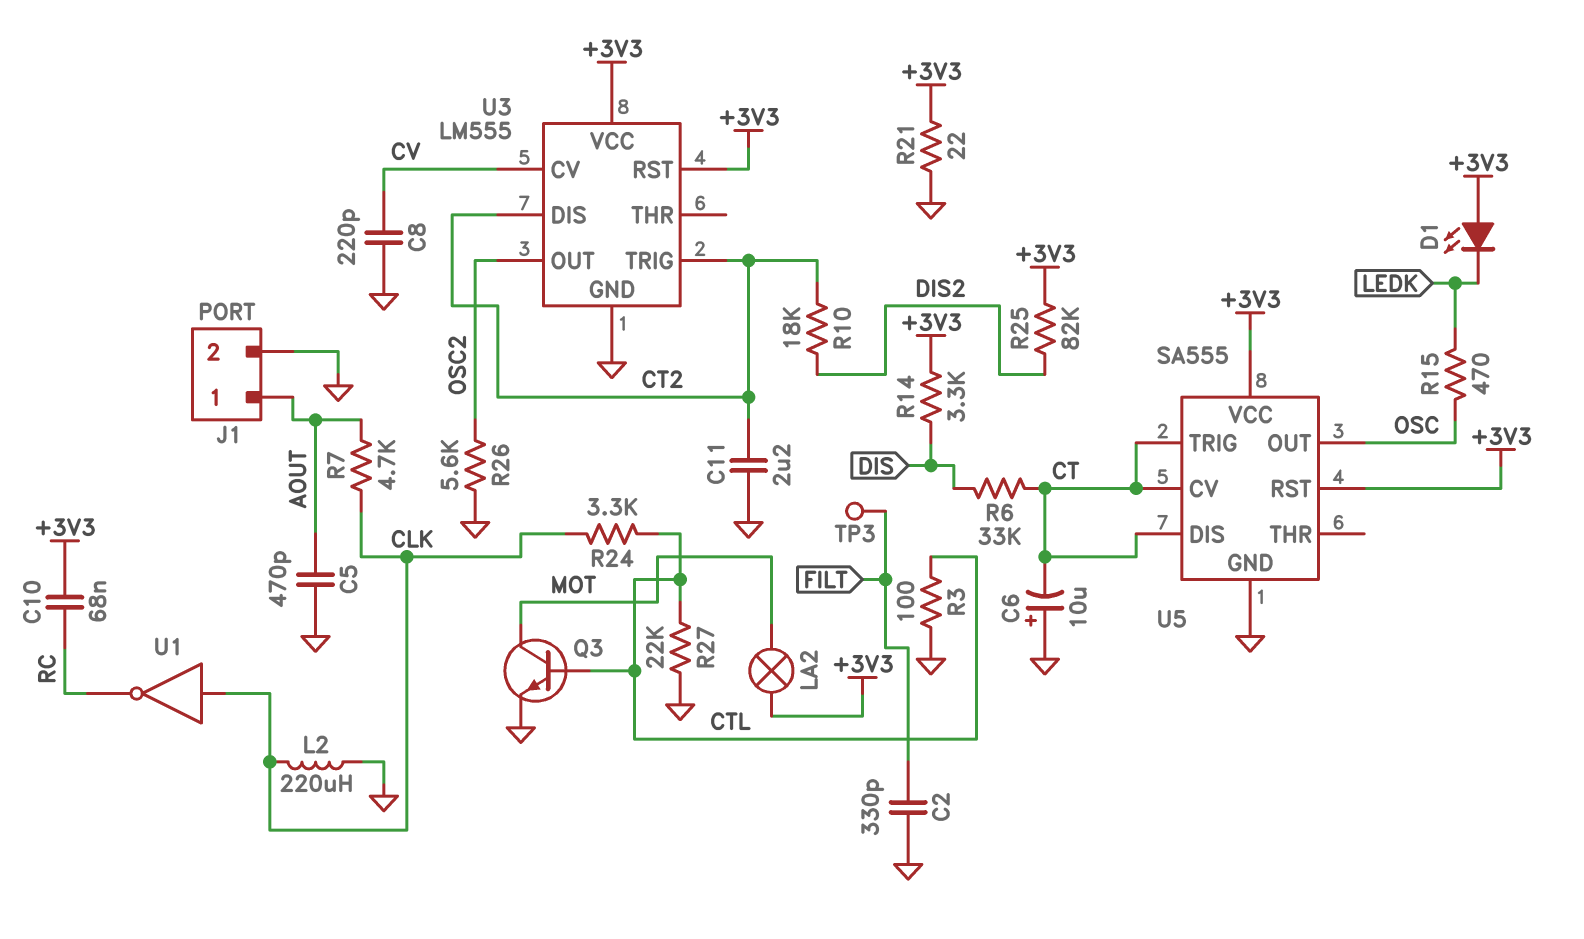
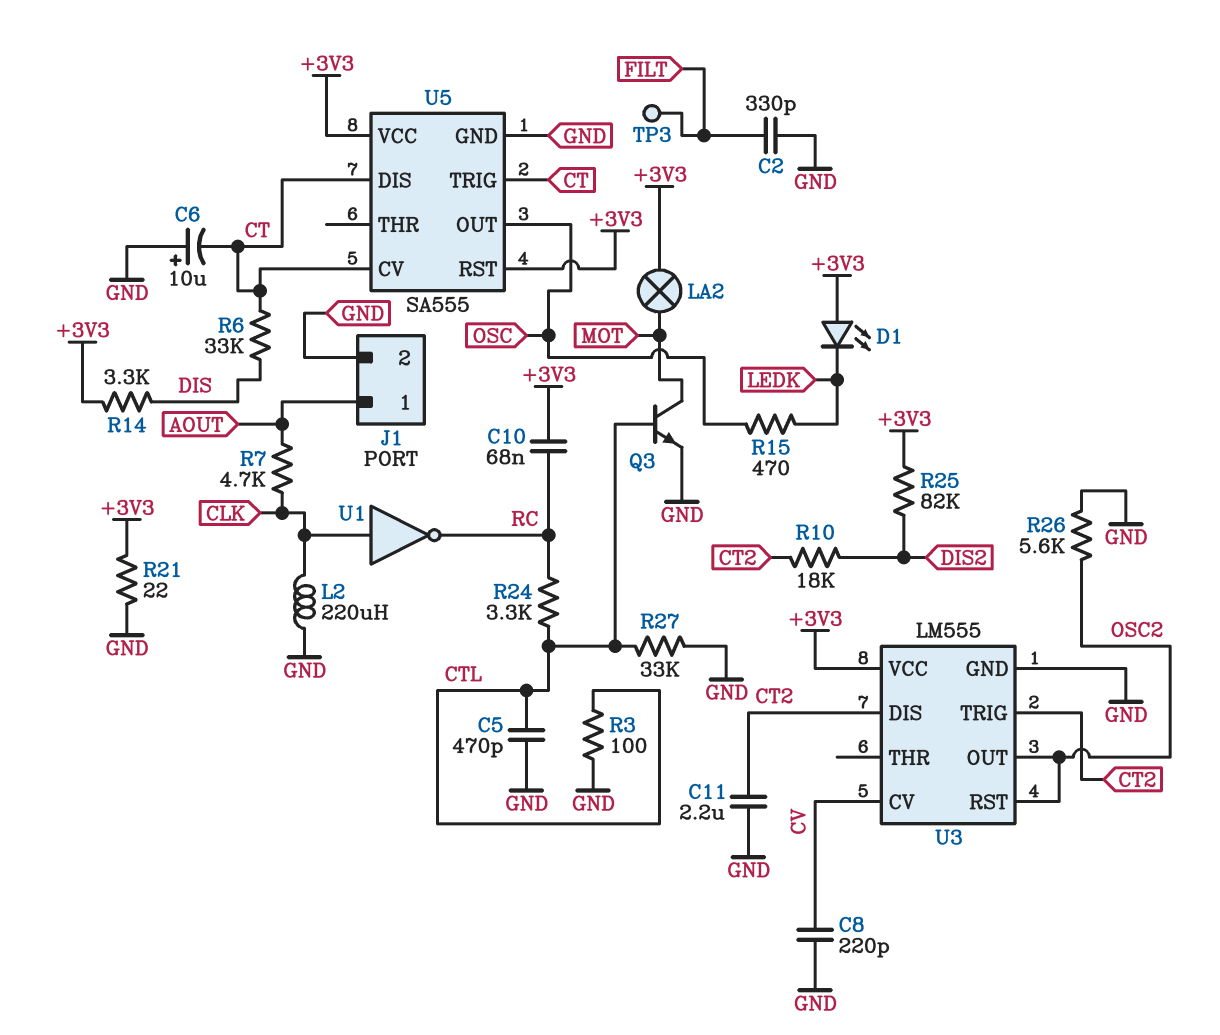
C5: 470pF (AOUT, GND) -> 470pF (CTL, GND)
R24: 3.3k (CLK, CTL) -> 3.3k (CTL, RC)
R27: 22k (CTL, GND) -> 33k (CTL, GND)
U3 pin RST: +3V3 -> OSC2

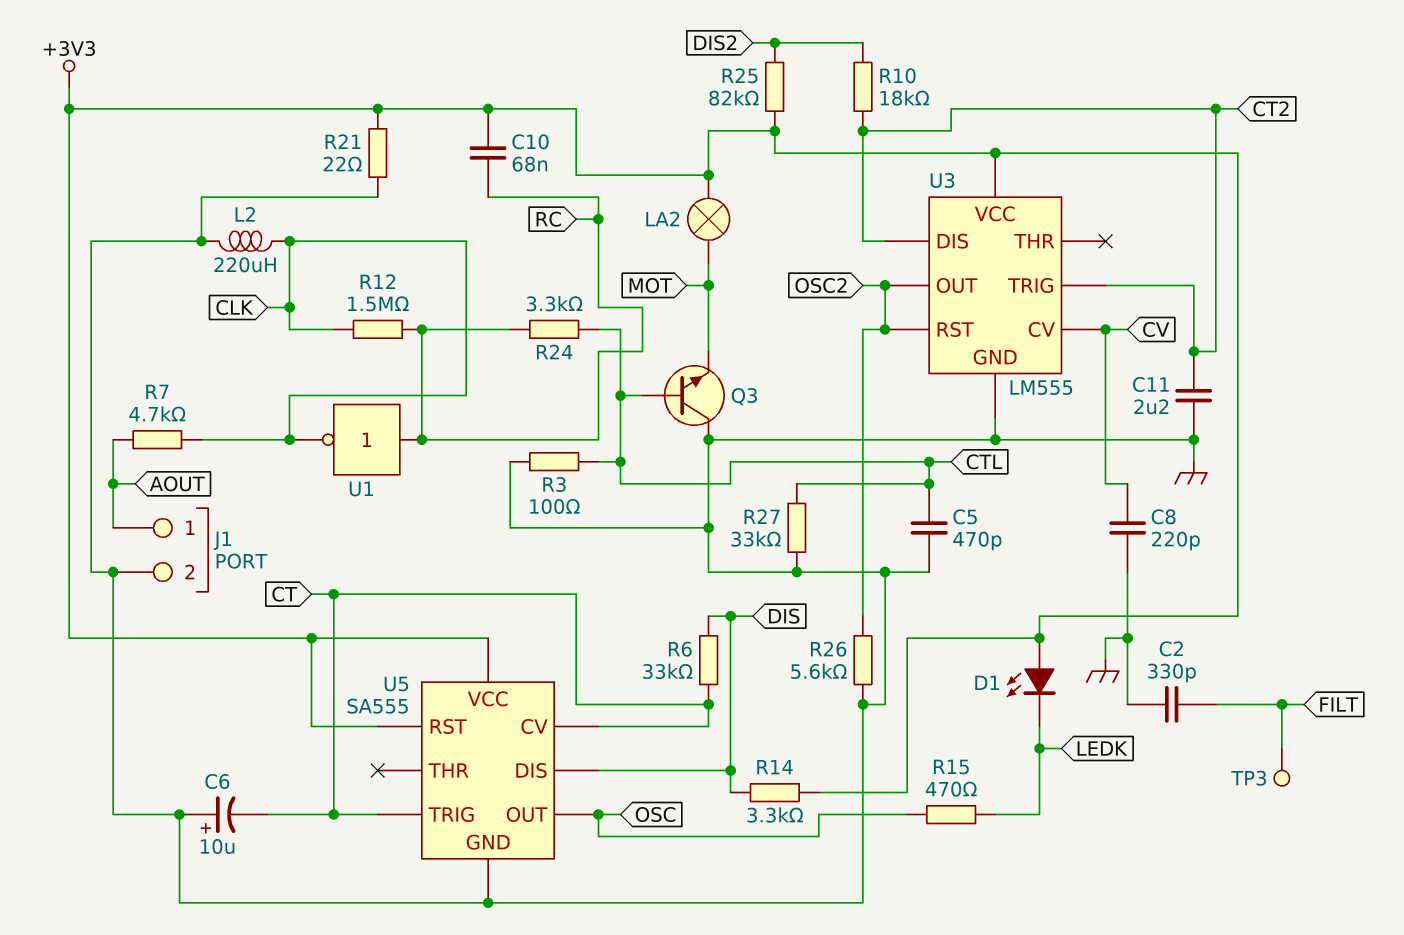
Q3: NPN (B CTL, C MOT, E GND) -> NPN (B CTL, C GND, E MOT)
R12: none -> 1.5M (CLK, RC)
U1: NOT (in CLK, out RC) -> NOT (in RC, out CLK)
U5 pin DIS: CT -> DIS

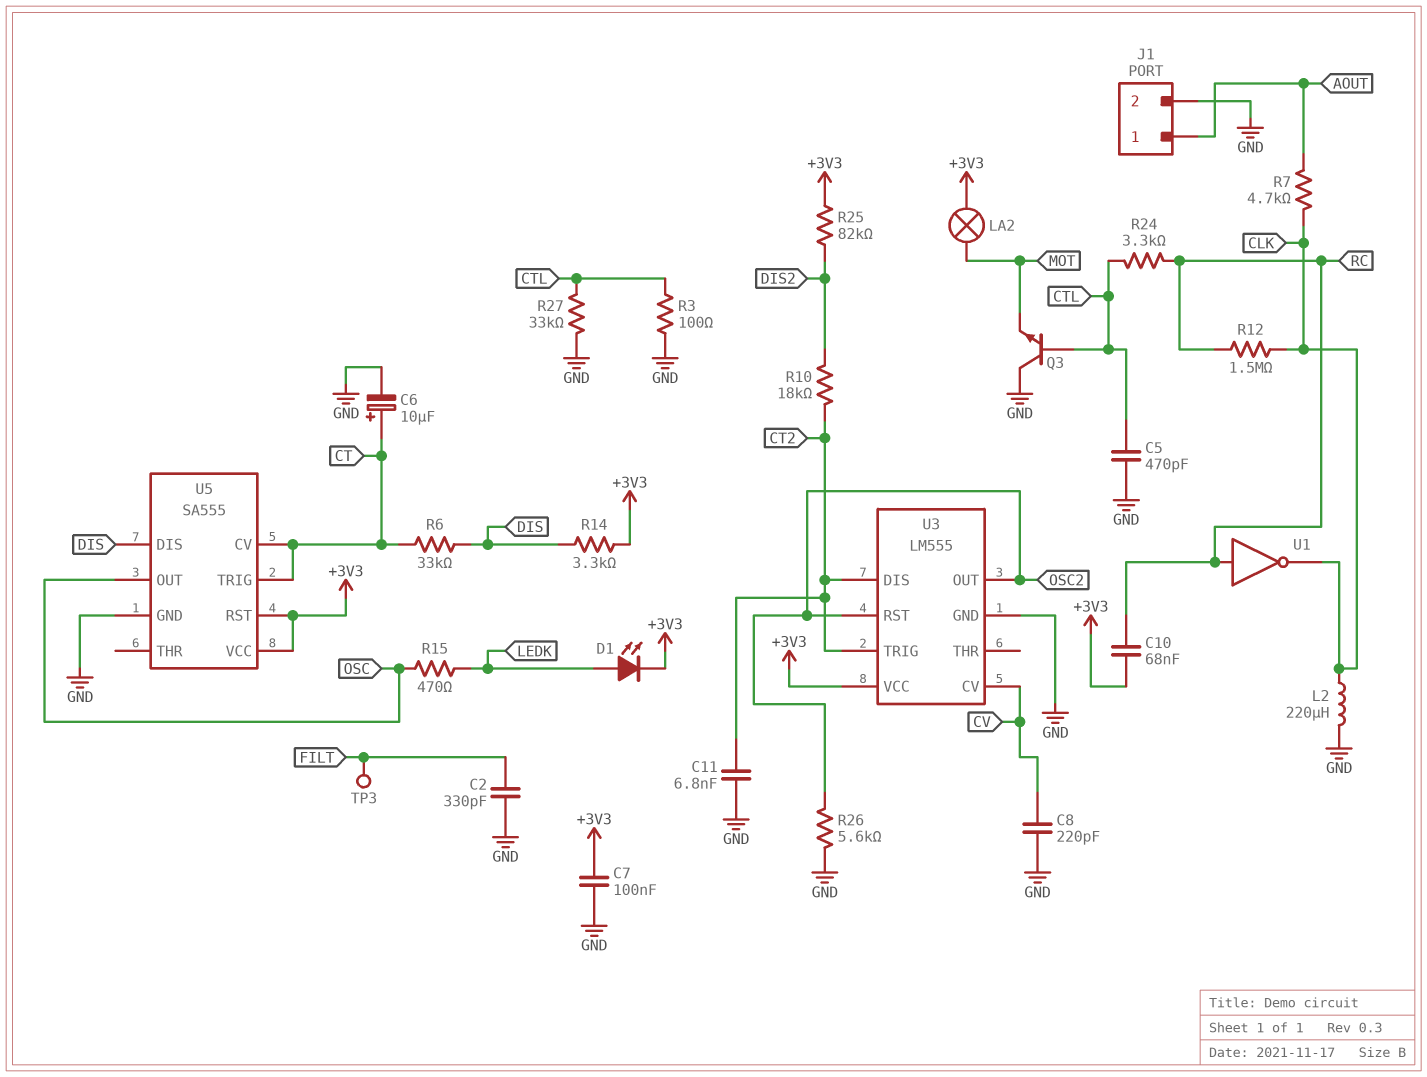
C6: 10uF (plus GND, minus CT) -> 10uF (plus CT, minus GND)
C7: none -> 100nF (+3V3, GND)
C11: 2.2uF (CT2, GND) -> 6.8nF (CT2, GND)
D1: LED (A +3V3, K LEDK) -> LED (A LEDK, K +3V3)
R21: 22 (+3V3, GND) -> none

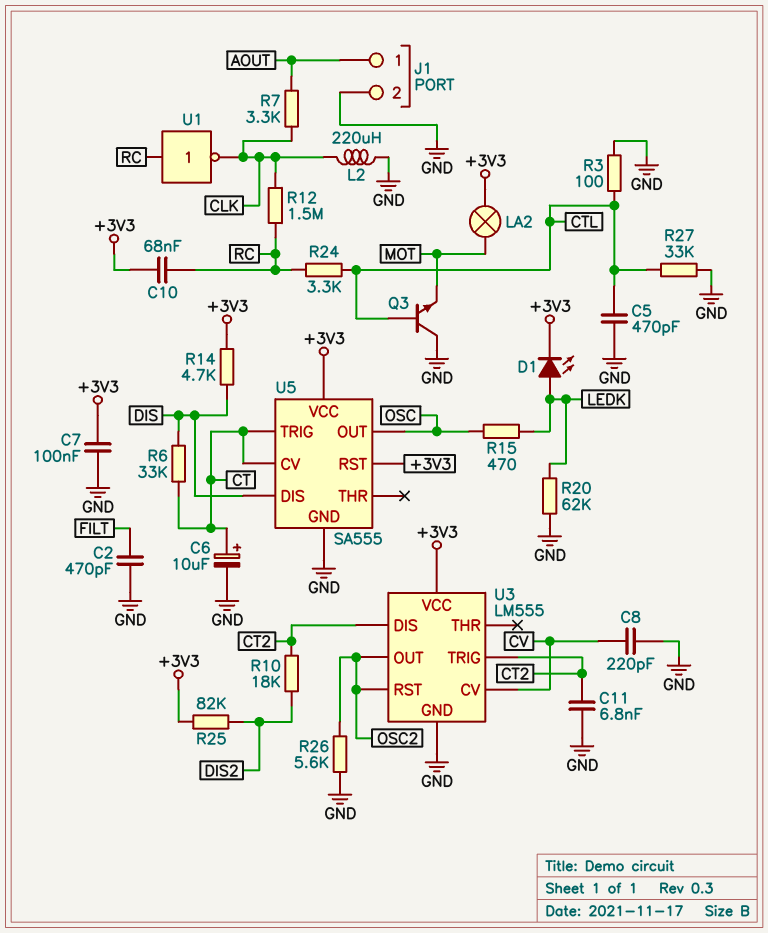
C2: 330pF (FILT, GND) -> 470pF (FILT, GND)
R7: 4.7k (AOUT, CLK) -> 3.3k (AOUT, CLK)
R14: 3.3k (+3V3, DIS) -> 4.7k (+3V3, DIS)
R20: none -> 62k (GND, LEDK)
TP3: test point (FILT) -> none

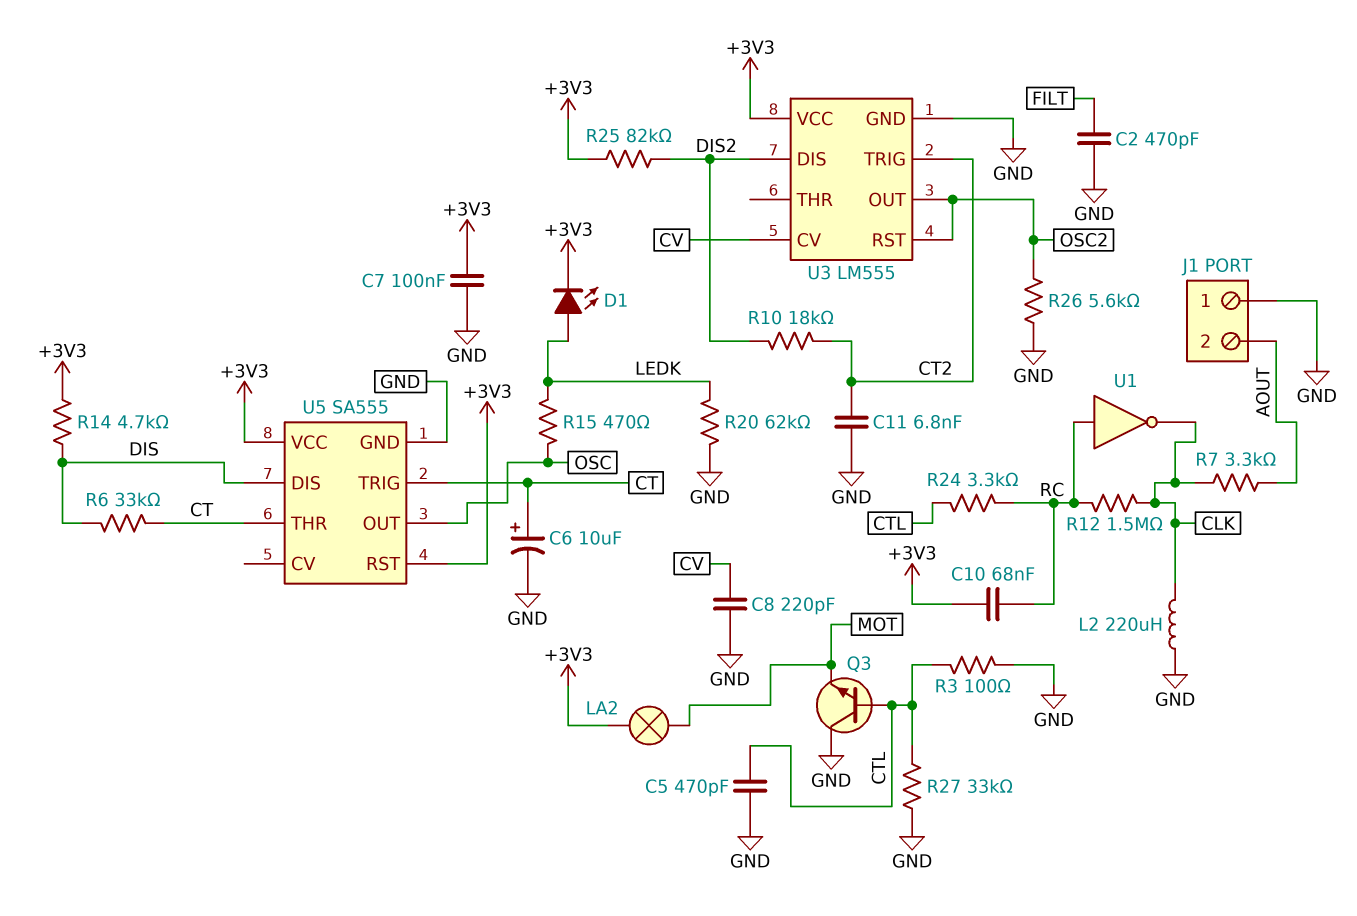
J1 pin 1: AOUT -> GND
J1 pin 2: GND -> AOUT
U3 pin DIS: CT2 -> DIS2
U5 pin CV: CT -> none
U5 pin THR: none -> CT

